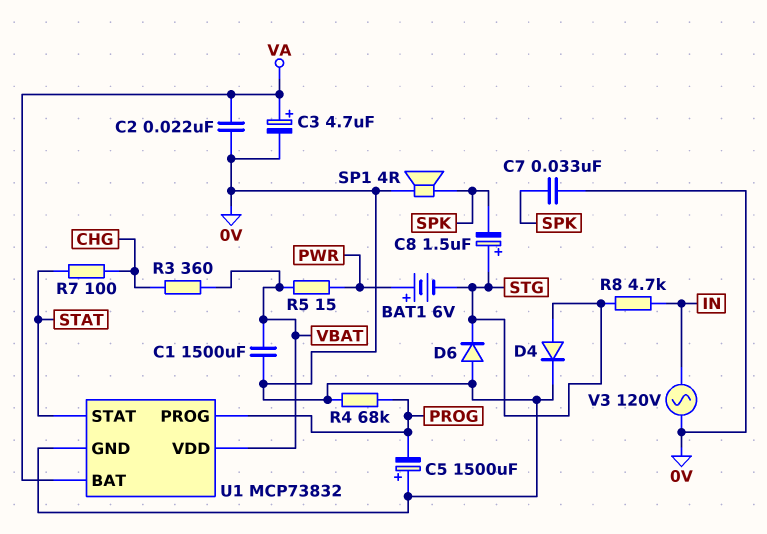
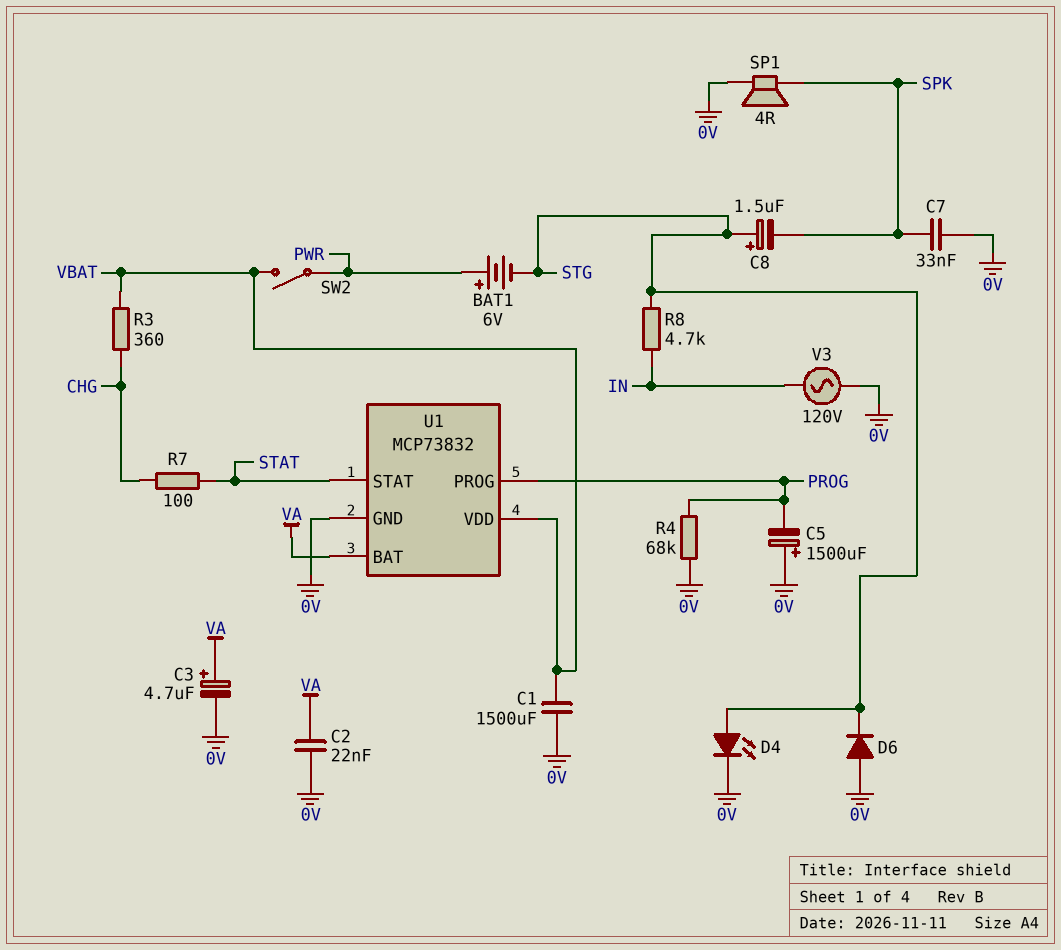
D4: diode (A STG, K 0V) -> LED (A STG, K 0V)
R5: 15 (PWR, VBAT) -> none
SW2: none -> switch (PWR, VBAT)

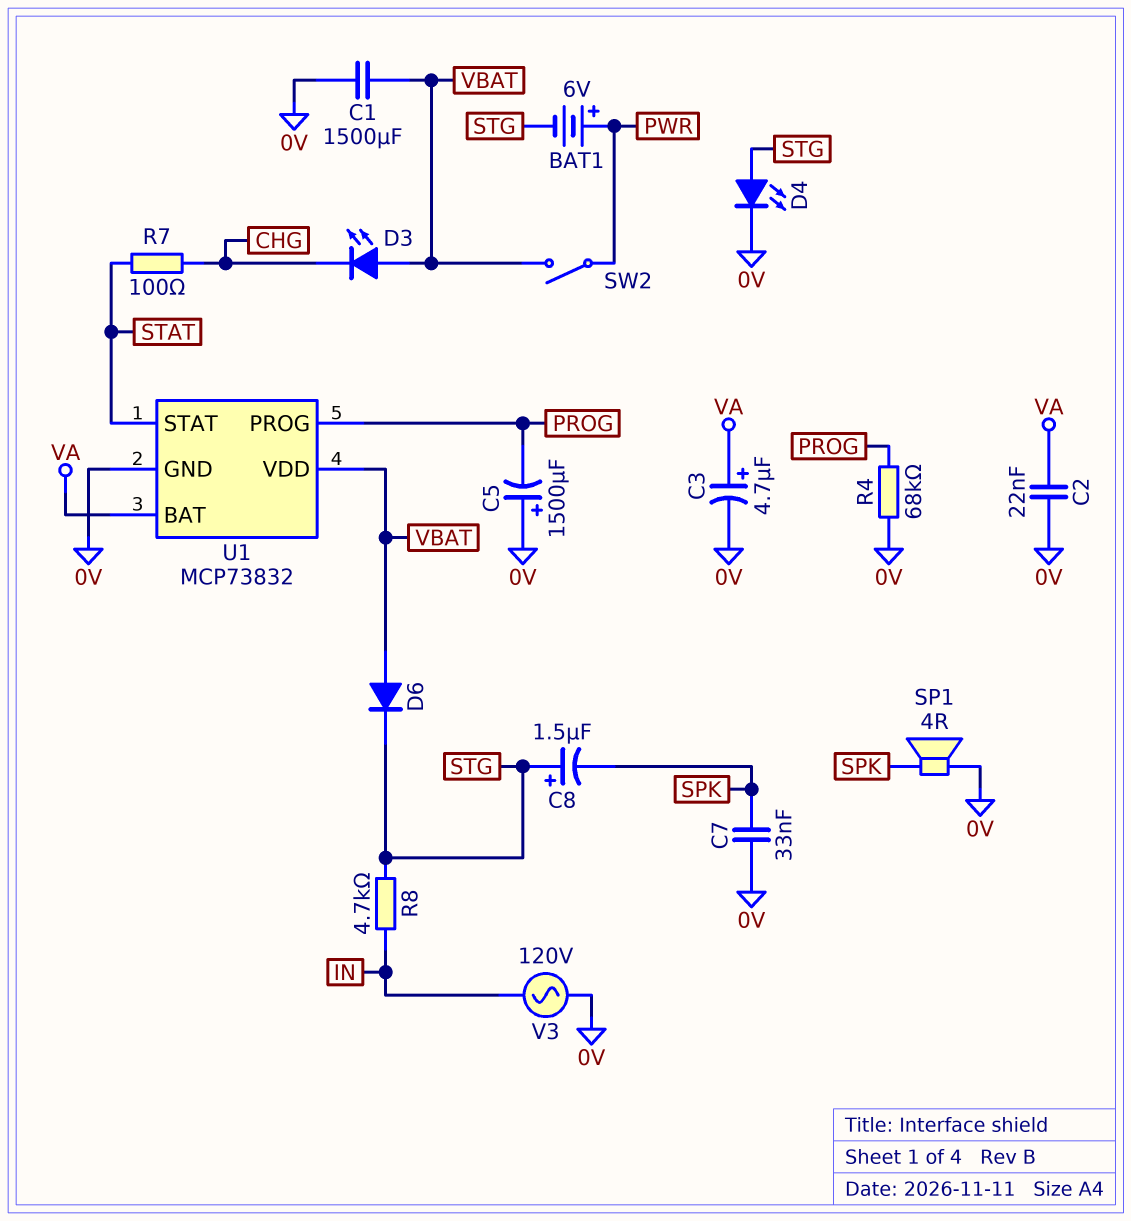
D3: none -> LED (A VBAT, K CHG)
D6: diode (A 0V, K STG) -> diode (A VBAT, K STG)
R3: 360 (CHG, VBAT) -> none

